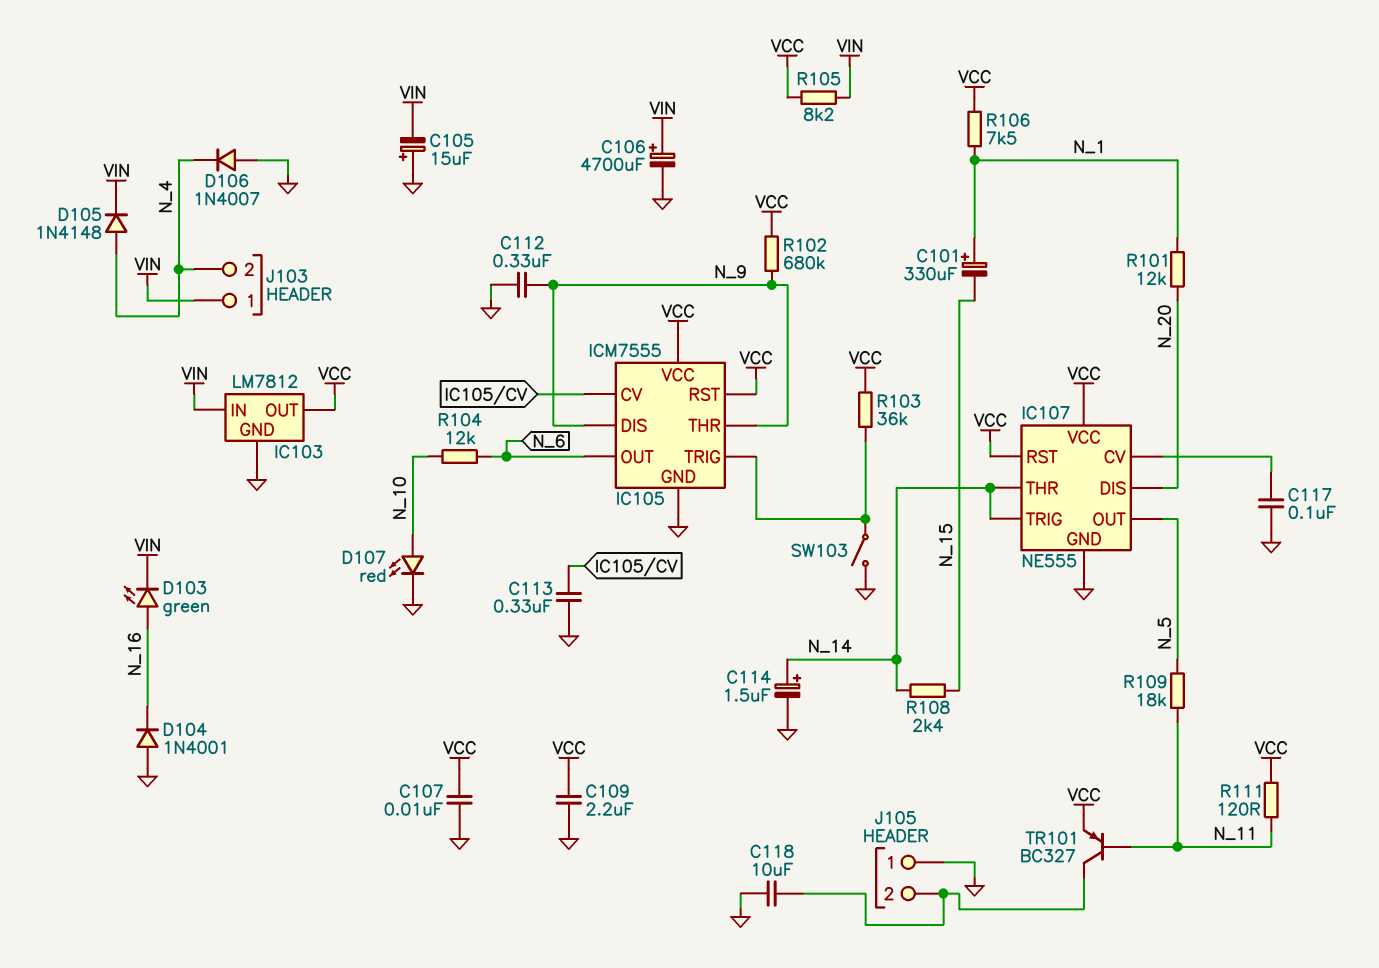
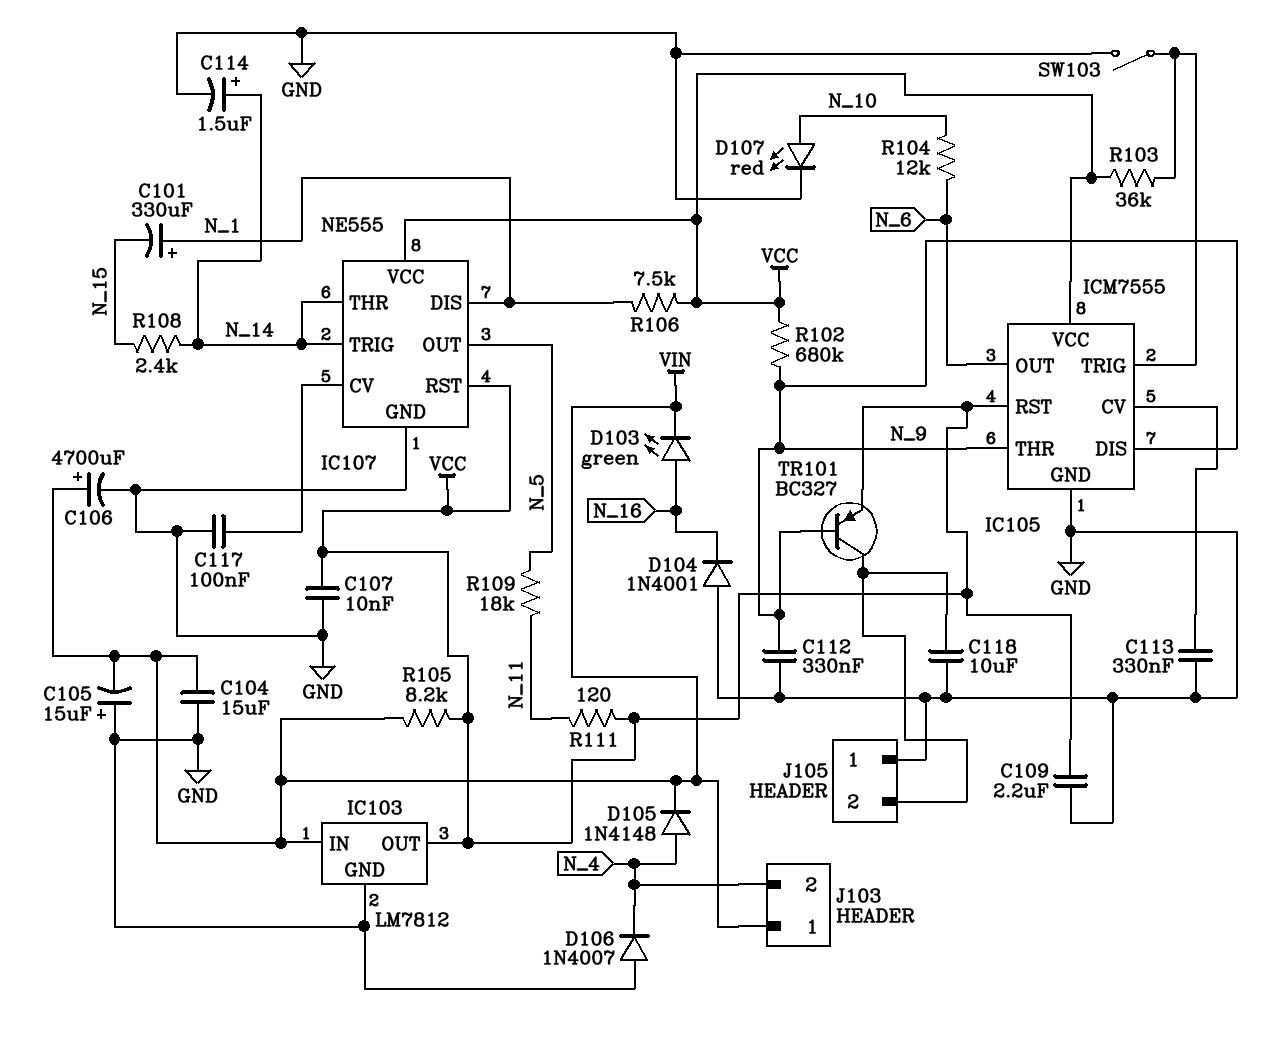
C104: none -> 15uF (GND, VIN)
IC107 pin DIS: N_20 -> N_1
R101: 12k (N_1, N_20) -> none
TR101: PNP BC327 (B N_11, C J105/2, E VCC) -> PNP BC327 (B N_9, C J105/2, E VCC)

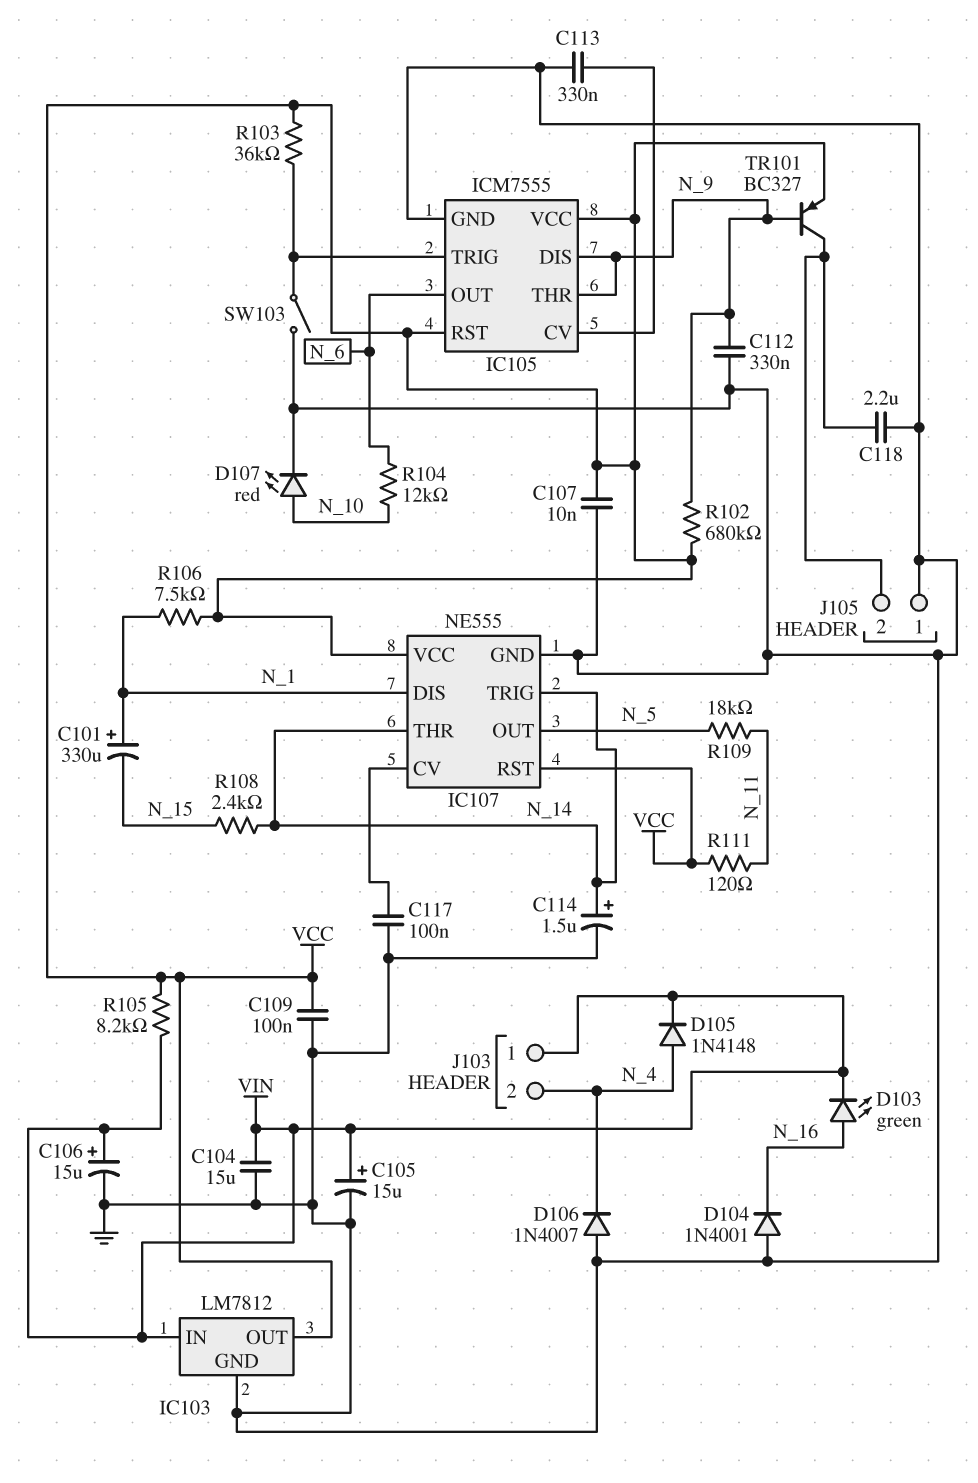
C105: 15uF (plus GND, minus VIN) -> 15uF (plus VIN, minus GND)
C106: 4700uF (plus VIN, minus GND) -> 15uF (plus VIN, minus GND)
C109: 2.2uF (GND, VCC) -> 100nF (GND, VCC)
C118: 10uF (GND, J105/2) -> 2.2uF (GND, J105/2)

